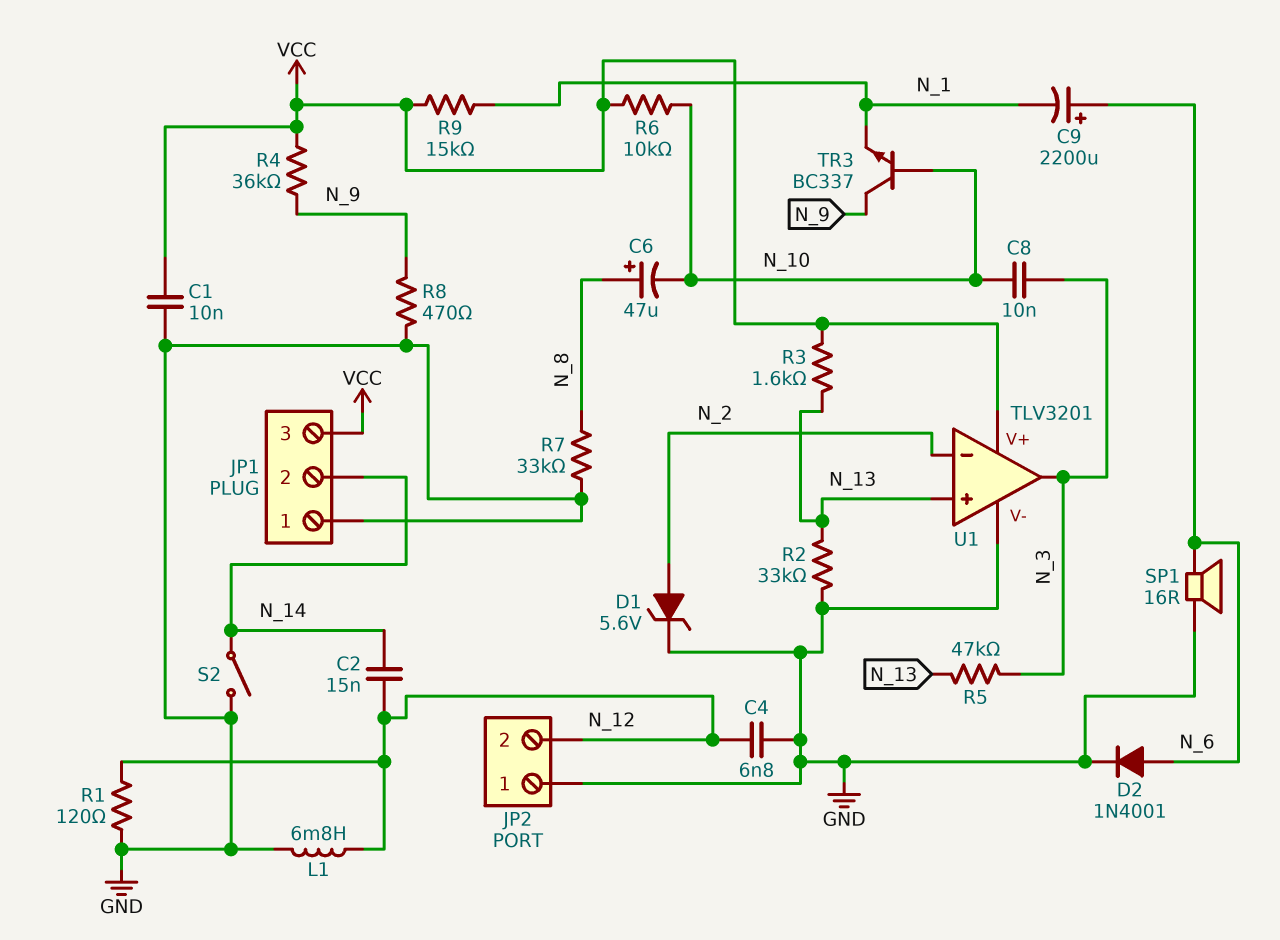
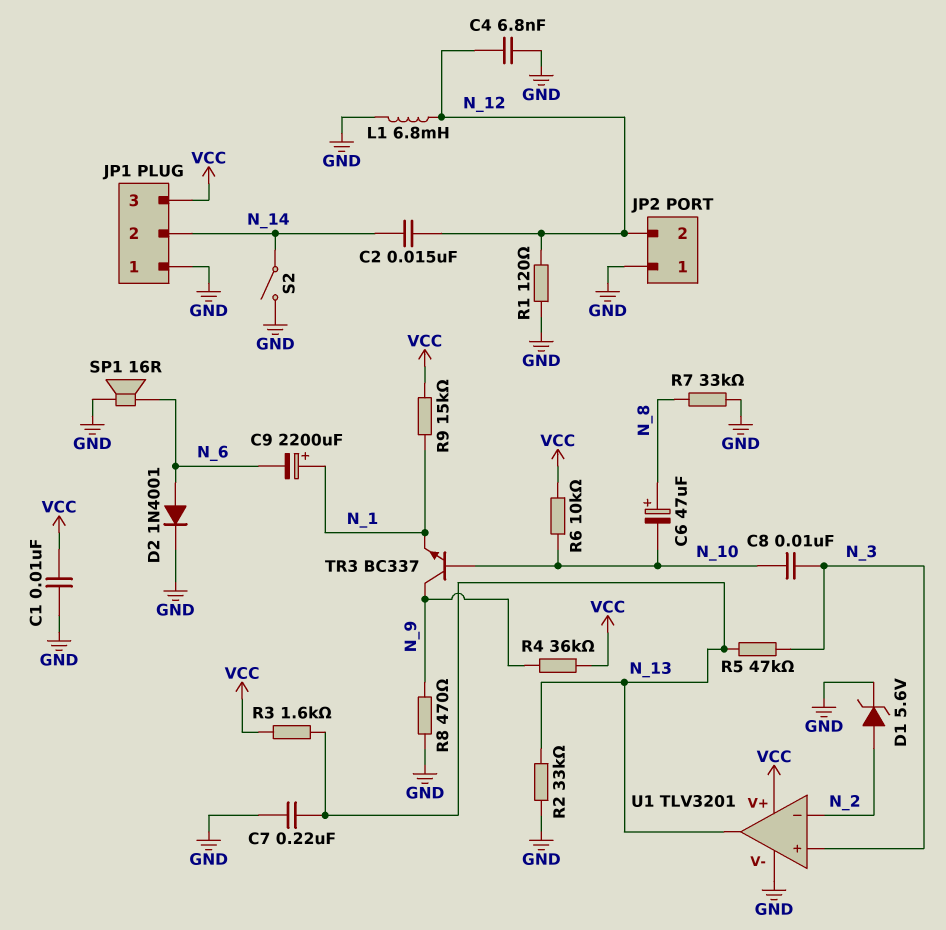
C7: none -> 220nF (GND, N_13)
C9: 2200uF (plus N_6, minus N_1) -> 2200uF (plus N_1, minus N_6)
U1 pin in+: N_13 -> N_3
U1 pin out: N_3 -> N_13

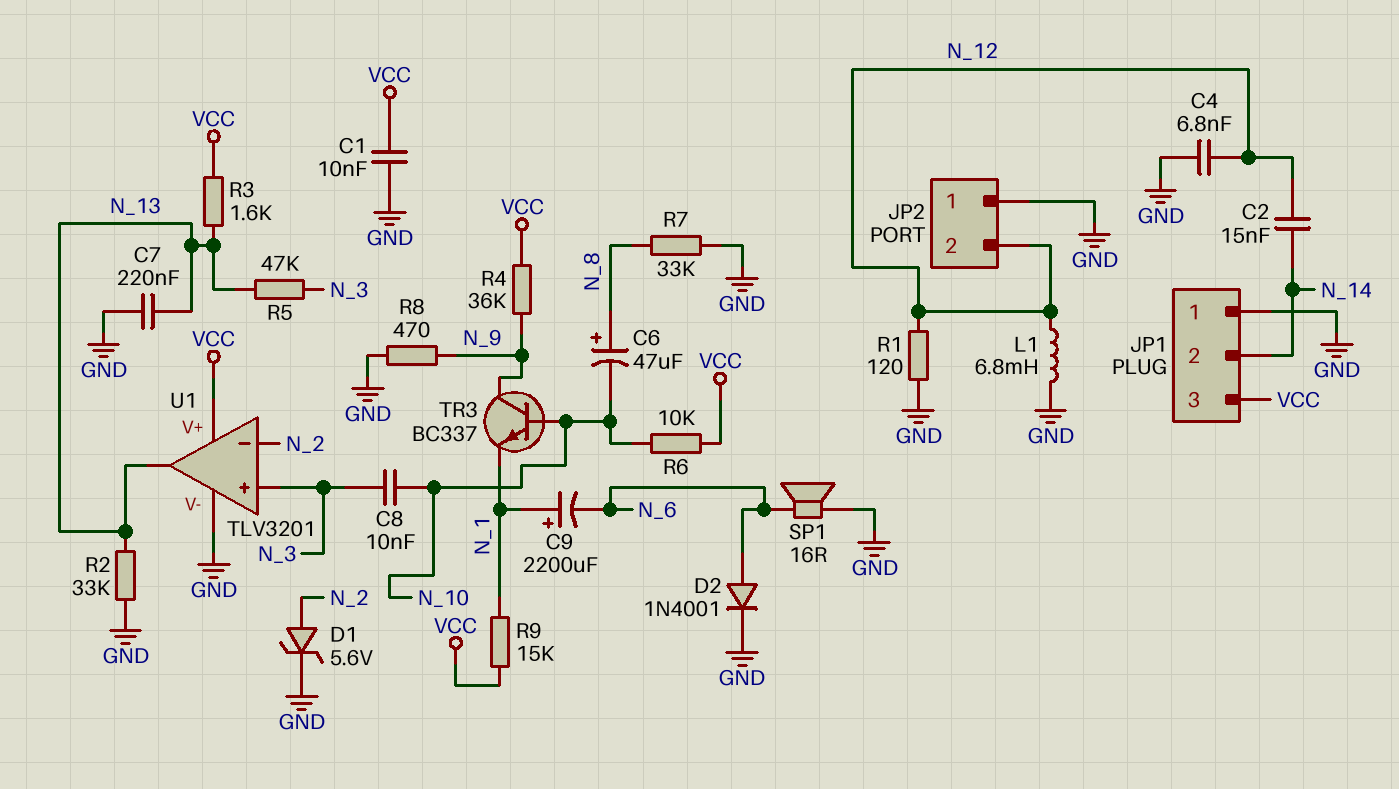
S2: switch (GND, N_14) -> none

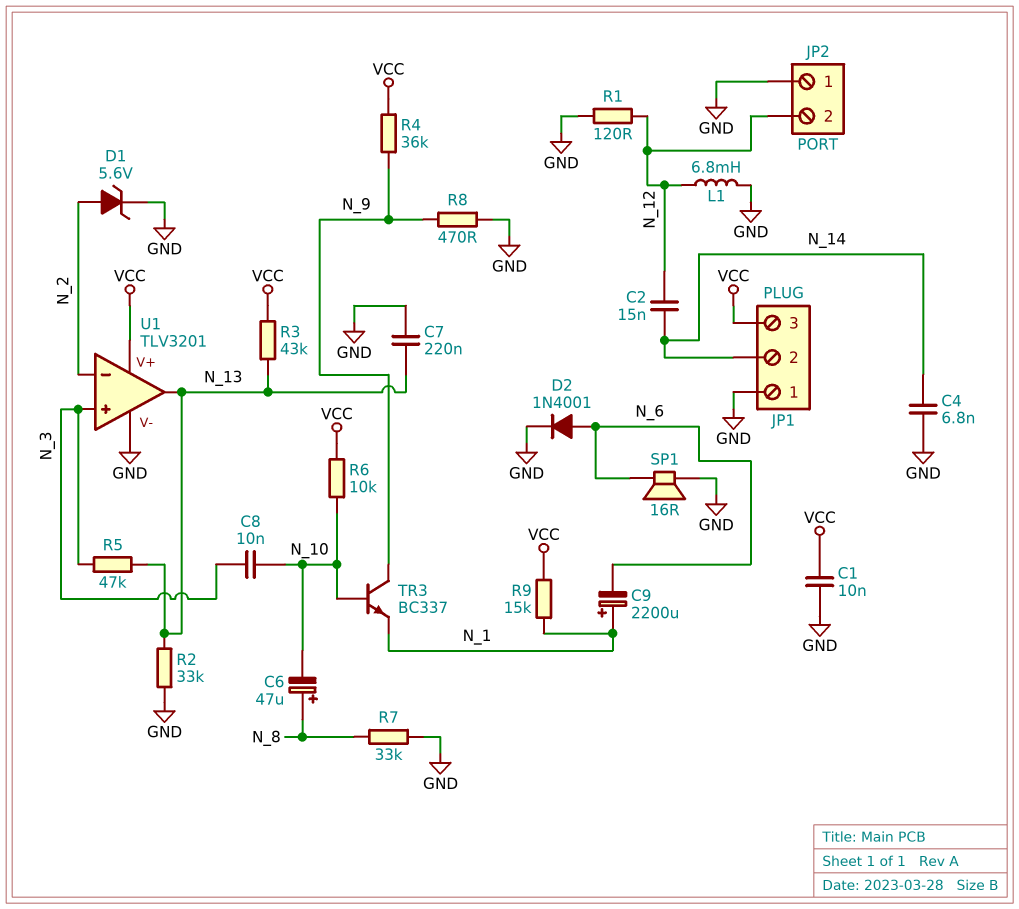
C4: 6.8nF (GND, N_12) -> 6.8nF (GND, N_14)
R3: 1.6k (N_13, VCC) -> 43k (N_13, VCC)

